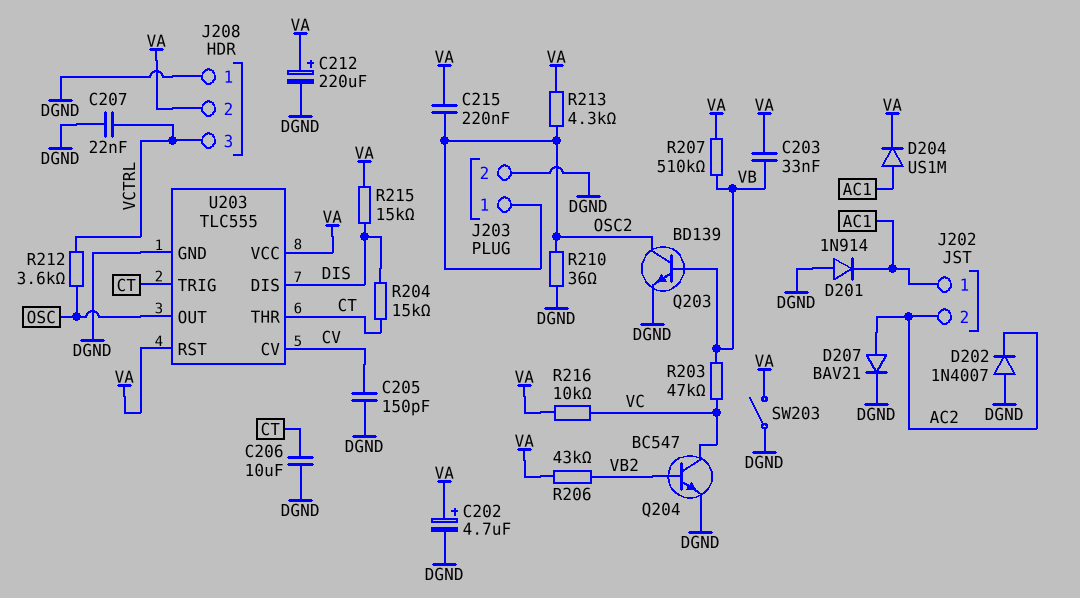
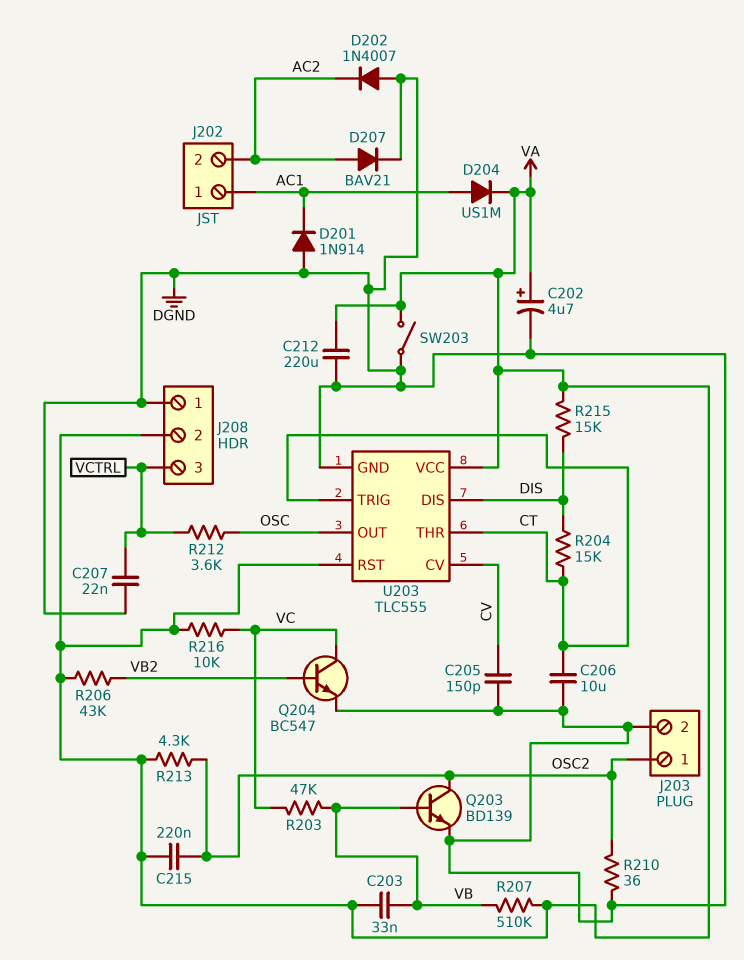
C212: 220uF (plus VA, minus DGND) -> 220uF (DGND, VA)

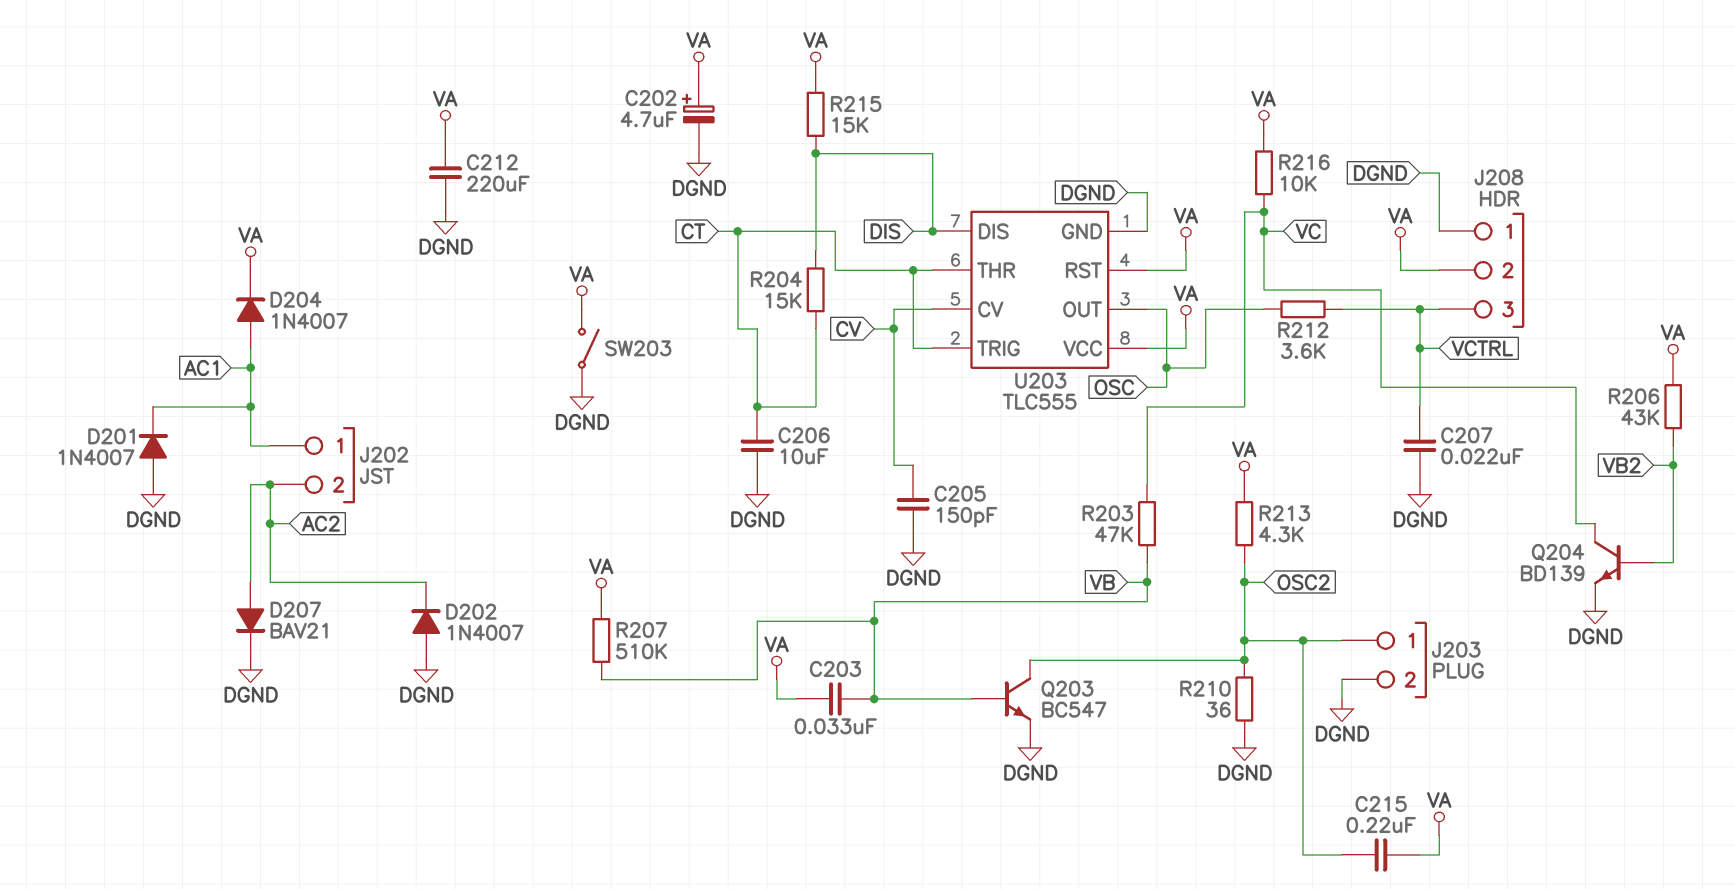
D201: diode 1N914 (A DGND, K AC1) -> diode 1N4007 (A DGND, K AC1)
D204: diode US1M (A AC1, K VA) -> diode 1N4007 (A AC1, K VA)
Q203: NPN BD139 (B VB, C OSC2, E DGND) -> NPN BC547 (B VB, C OSC2, E DGND)
Q204: NPN BC547 (B VB2, C VC, E DGND) -> NPN BD139 (B VB2, C VC, E DGND)

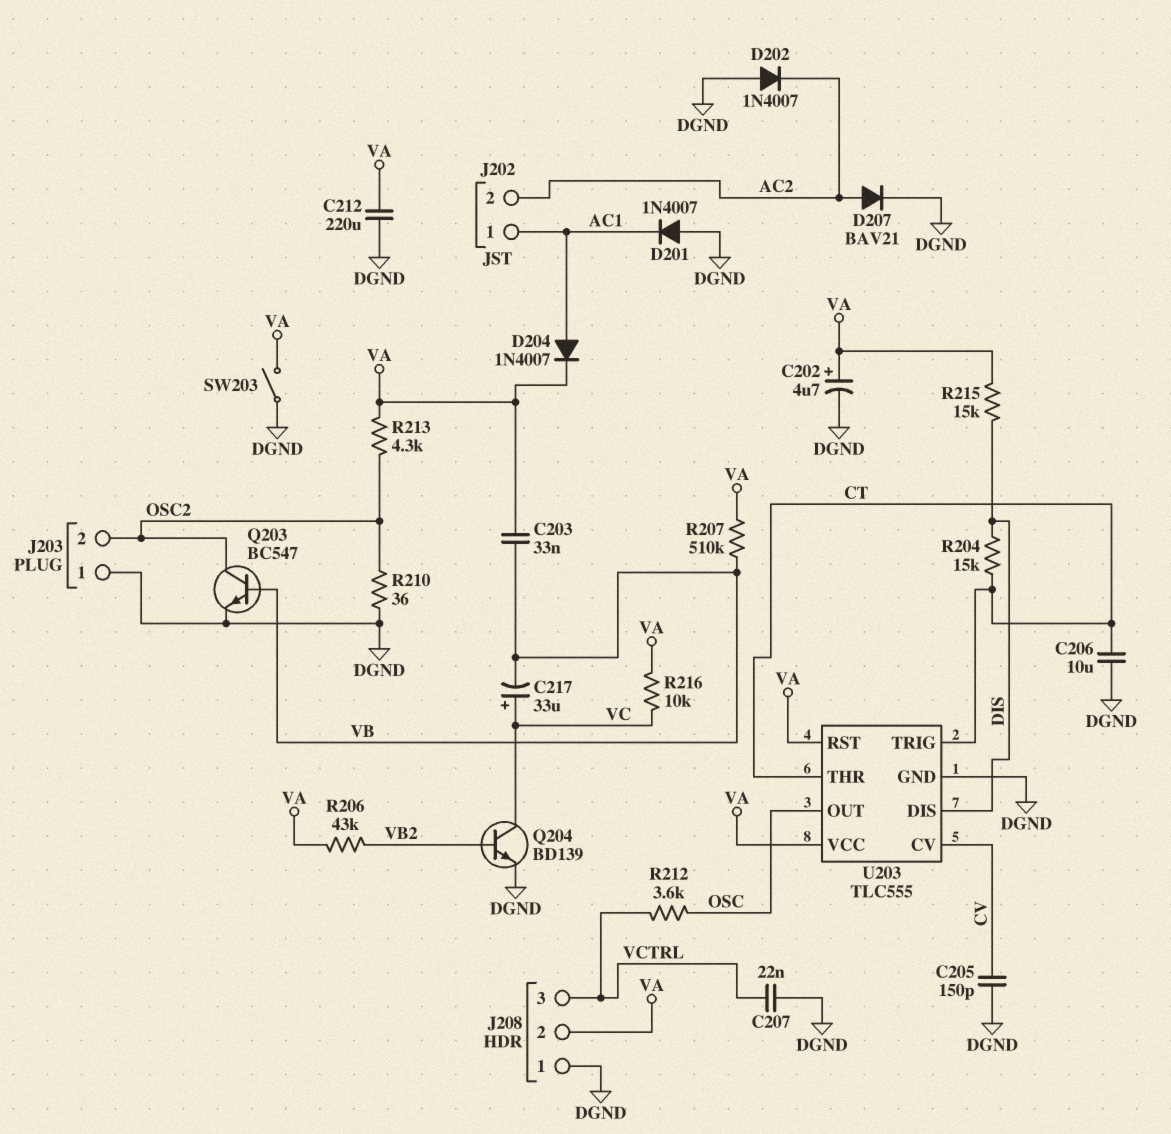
C215: 220nF (OSC2, VA) -> none
C217: none -> 33uF (plus VC, minus VB)
J203 pin 1: OSC2 -> DGND
J203 pin 2: DGND -> OSC2
R203: 47k (VB, VC) -> none

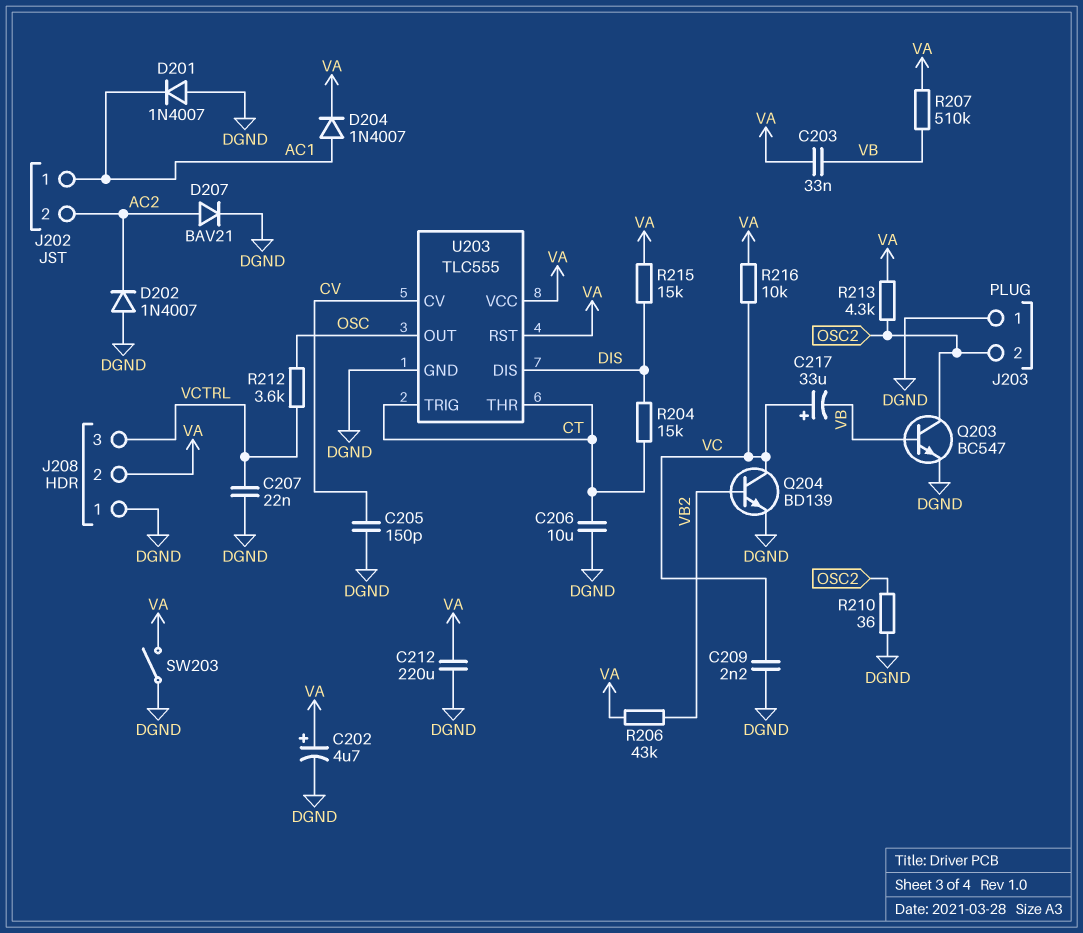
C209: none -> 2.2nF (DGND, VC)

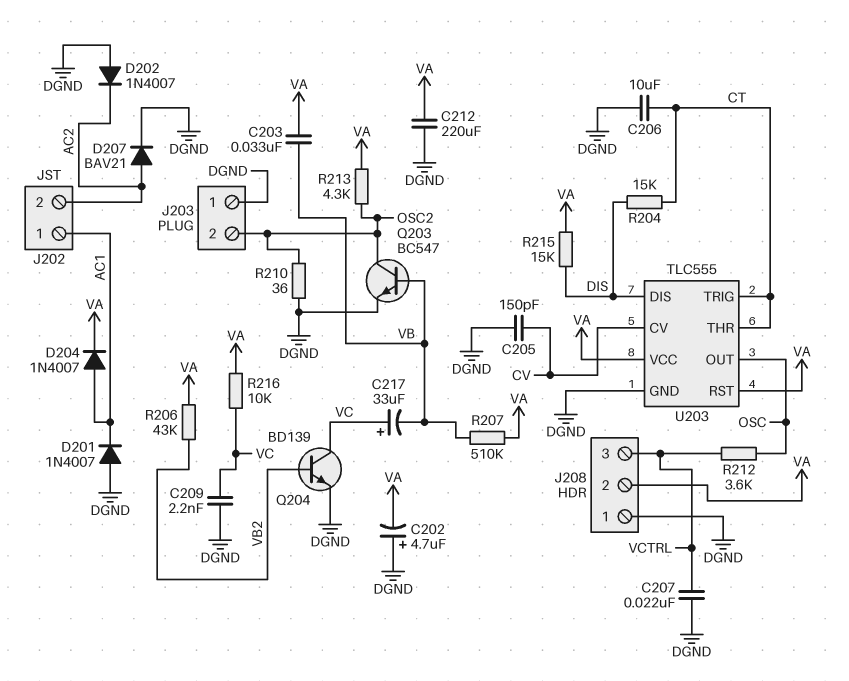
C202: 4.7uF (plus VA, minus DGND) -> 4.7uF (plus DGND, minus VA)
SW203: switch (DGND, VA) -> none

